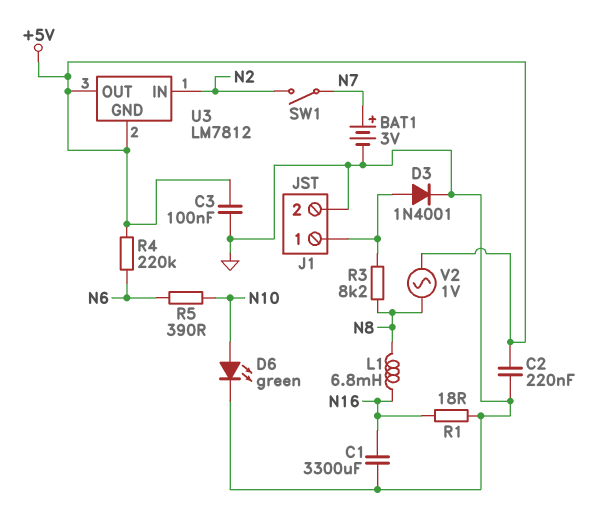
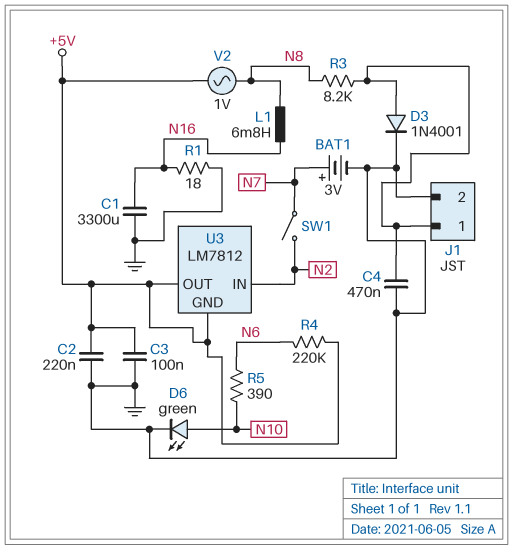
C4: none -> 470nF (GND, J1/1)

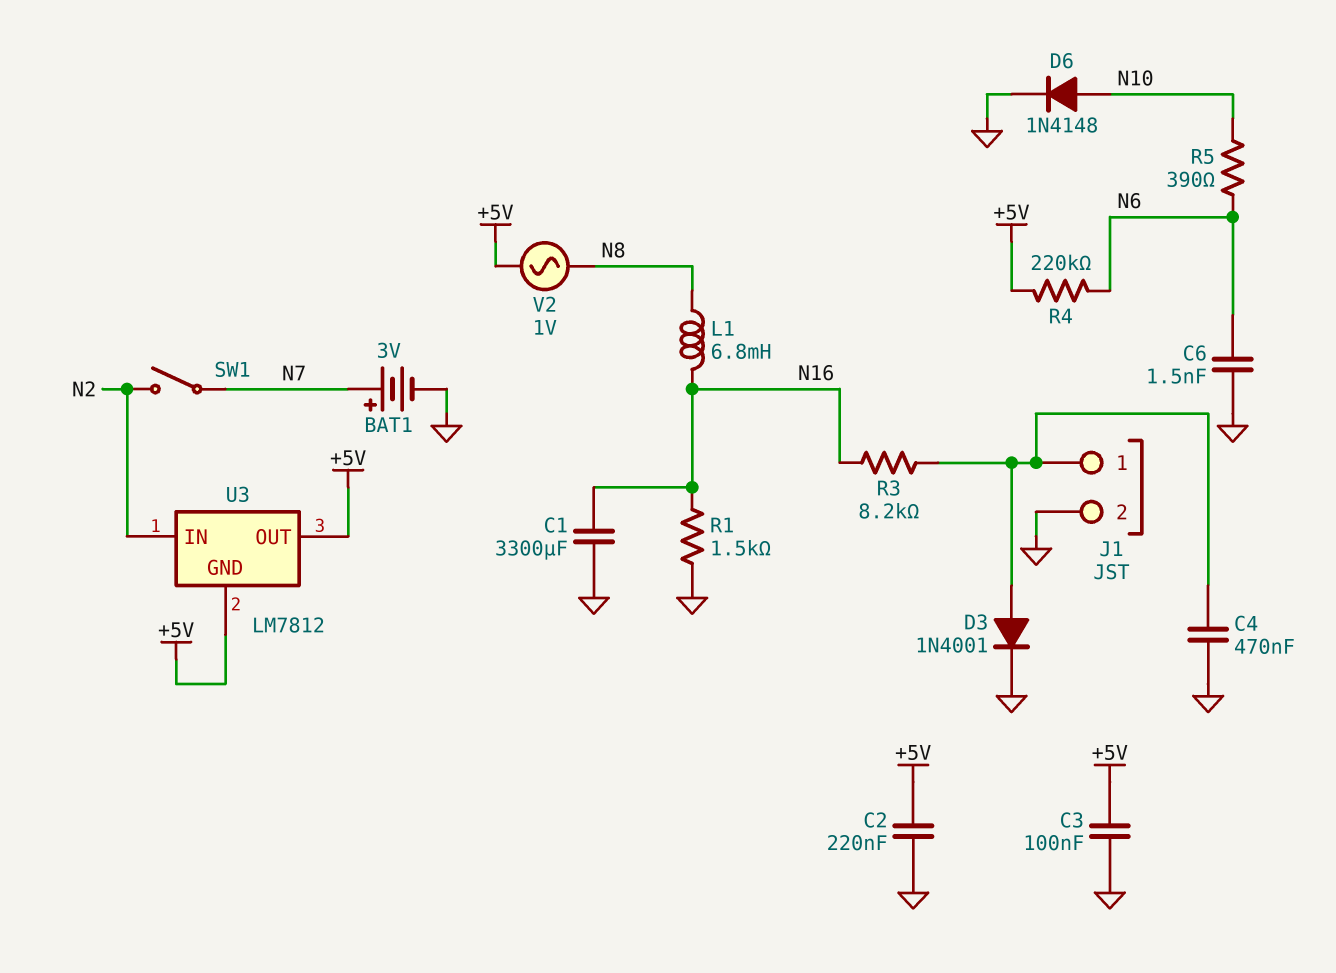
C6: none -> 1.5nF (GND, N6)
D6: LED green (A N10, K GND) -> diode 1N4148 (A N10, K GND)
R1: 18 (GND, N16) -> 1.5k (GND, N16)
R3: 8.2k (J1/1, N8) -> 8.2k (J1/1, N16)

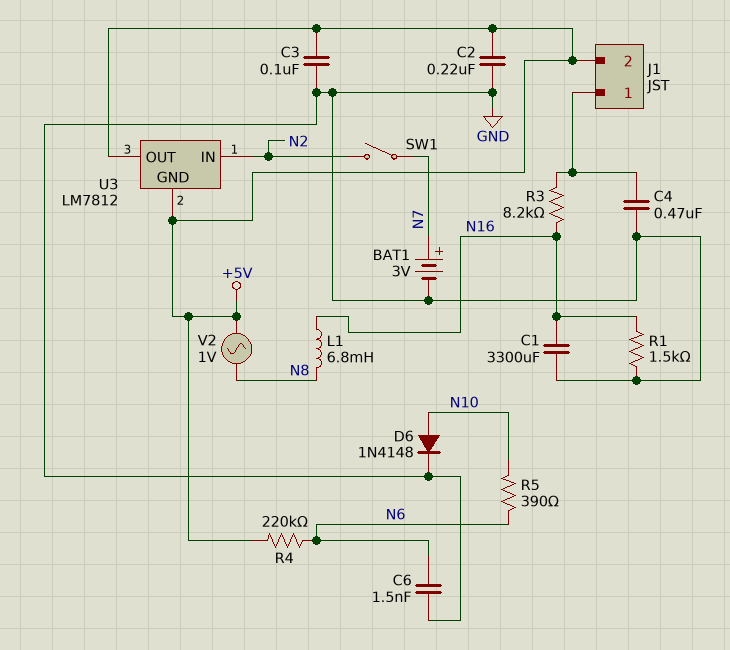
D3: diode 1N4001 (A J1/1, K GND) -> none
J1 pin 2: GND -> +5V

